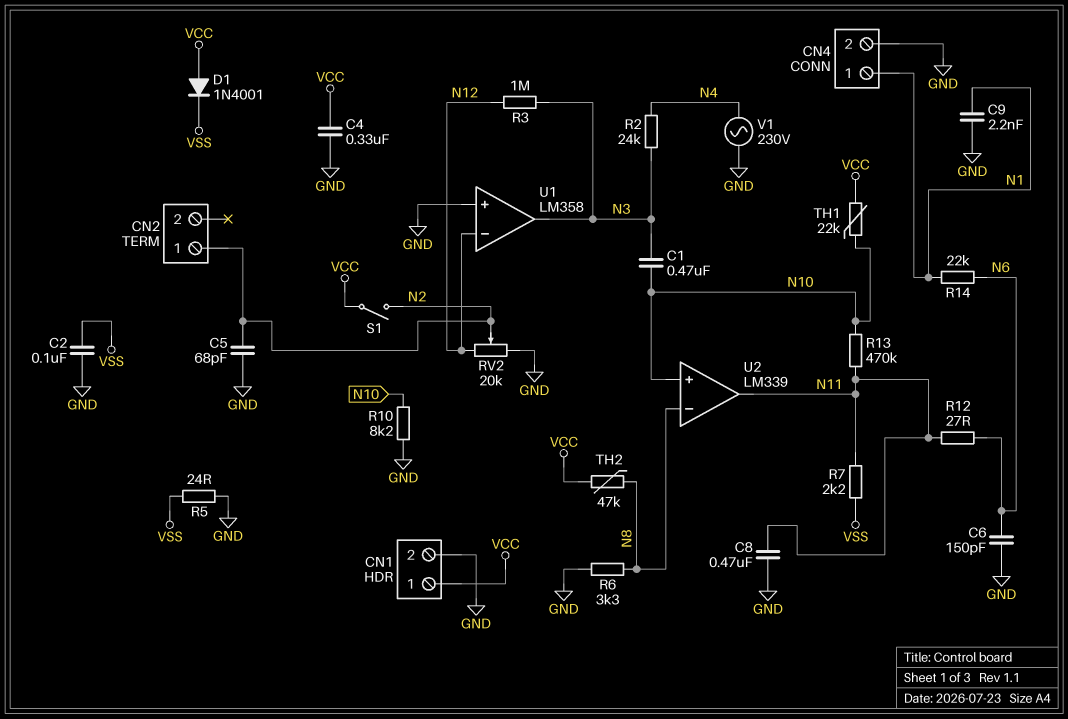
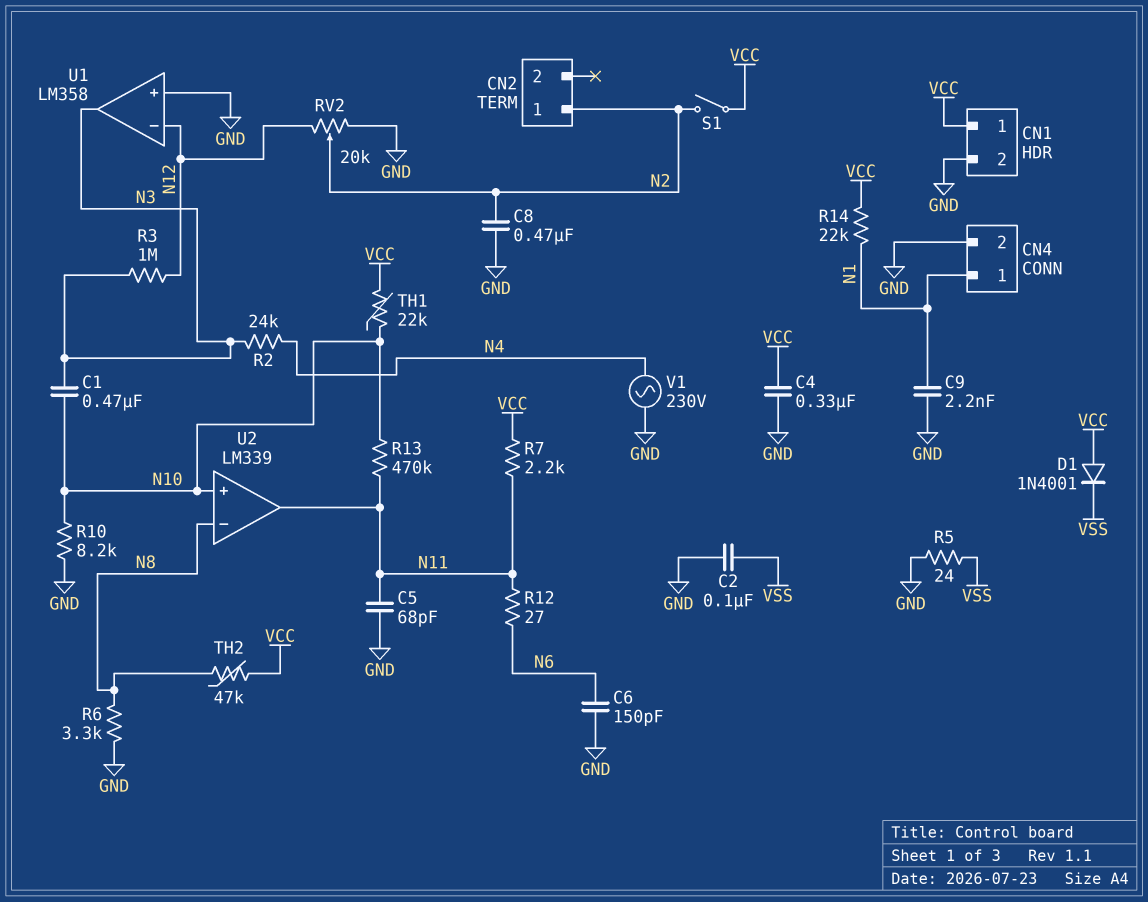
C5: 68pF (GND, N2) -> 68pF (GND, N11)
C8: 470nF (GND, N11) -> 470nF (GND, N2)
R7: 2.2k (N11, VSS) -> 2.2k (N11, VCC)
R14: 22k (N1, N6) -> 22k (N1, VCC)

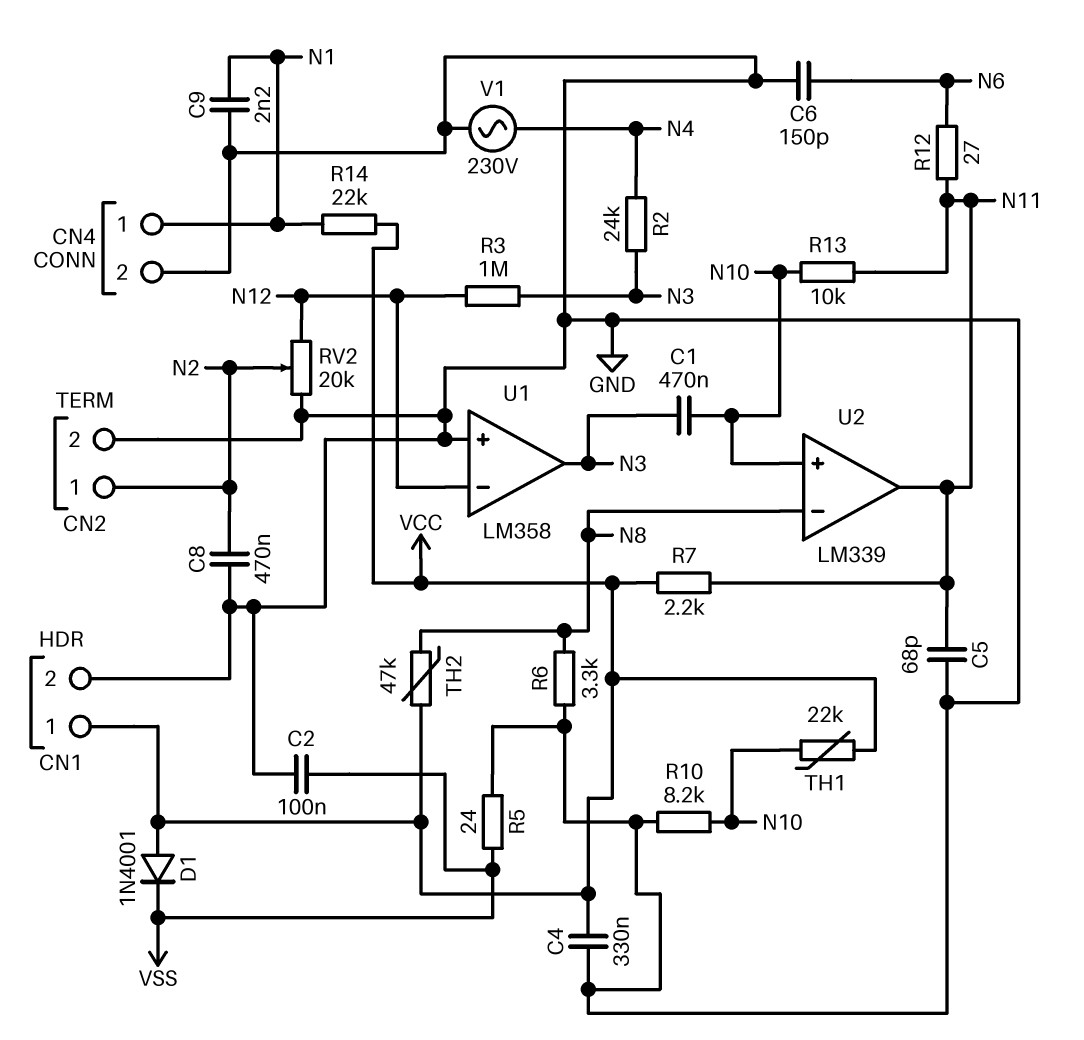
CN2 pin 2: none -> GND
R13: 470k (N10, N11) -> 10k (N10, N11)
S1: switch (N2, VCC) -> none

